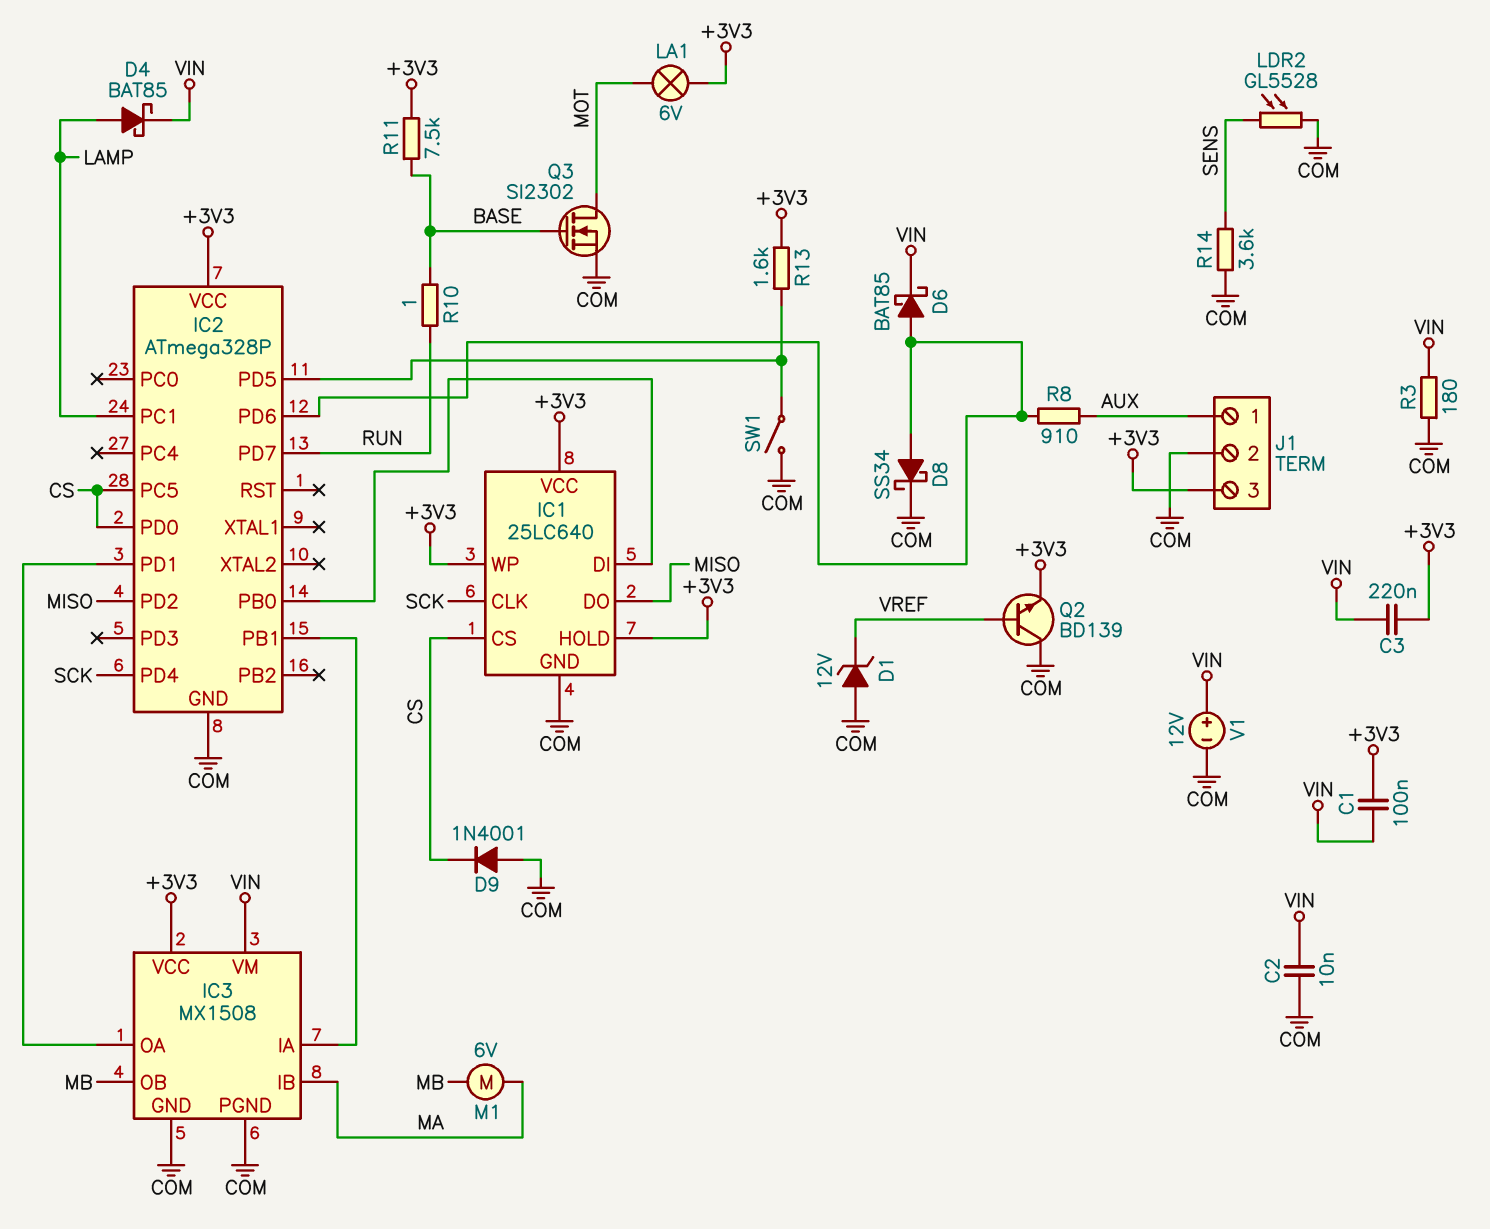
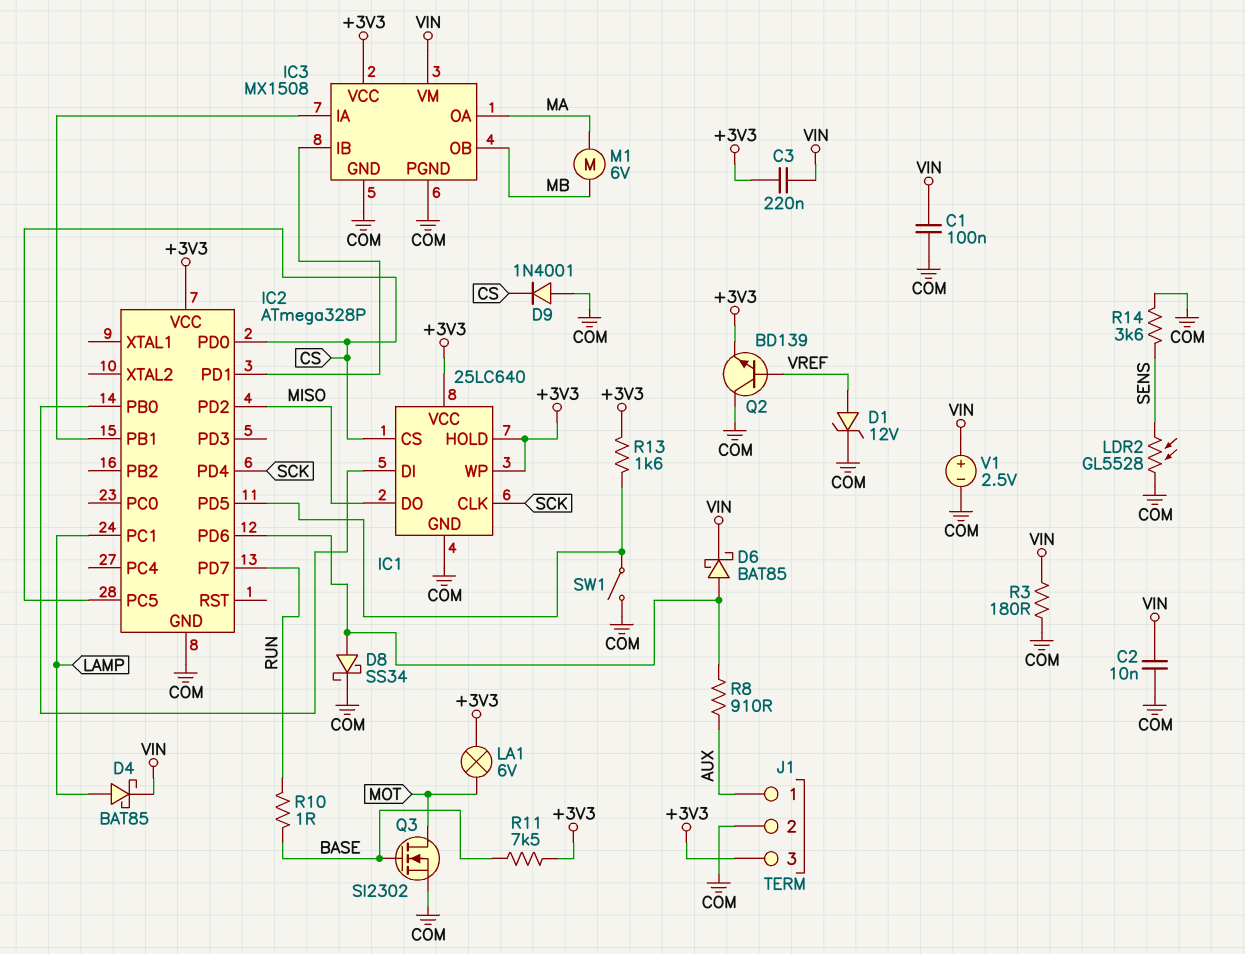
C1: 100nF (+3V3, VIN) -> 100nF (COM, VIN)
D1: zener 12V (A COM, K VREF) -> zener 12V (A VREF, K COM)
IC3 pin IB: MA -> IC2/PD1
IC3 pin OA: IC2/PD1 -> MA
V1: 12V (plus VIN, minus COM) -> 2.5V (plus VIN, minus COM)

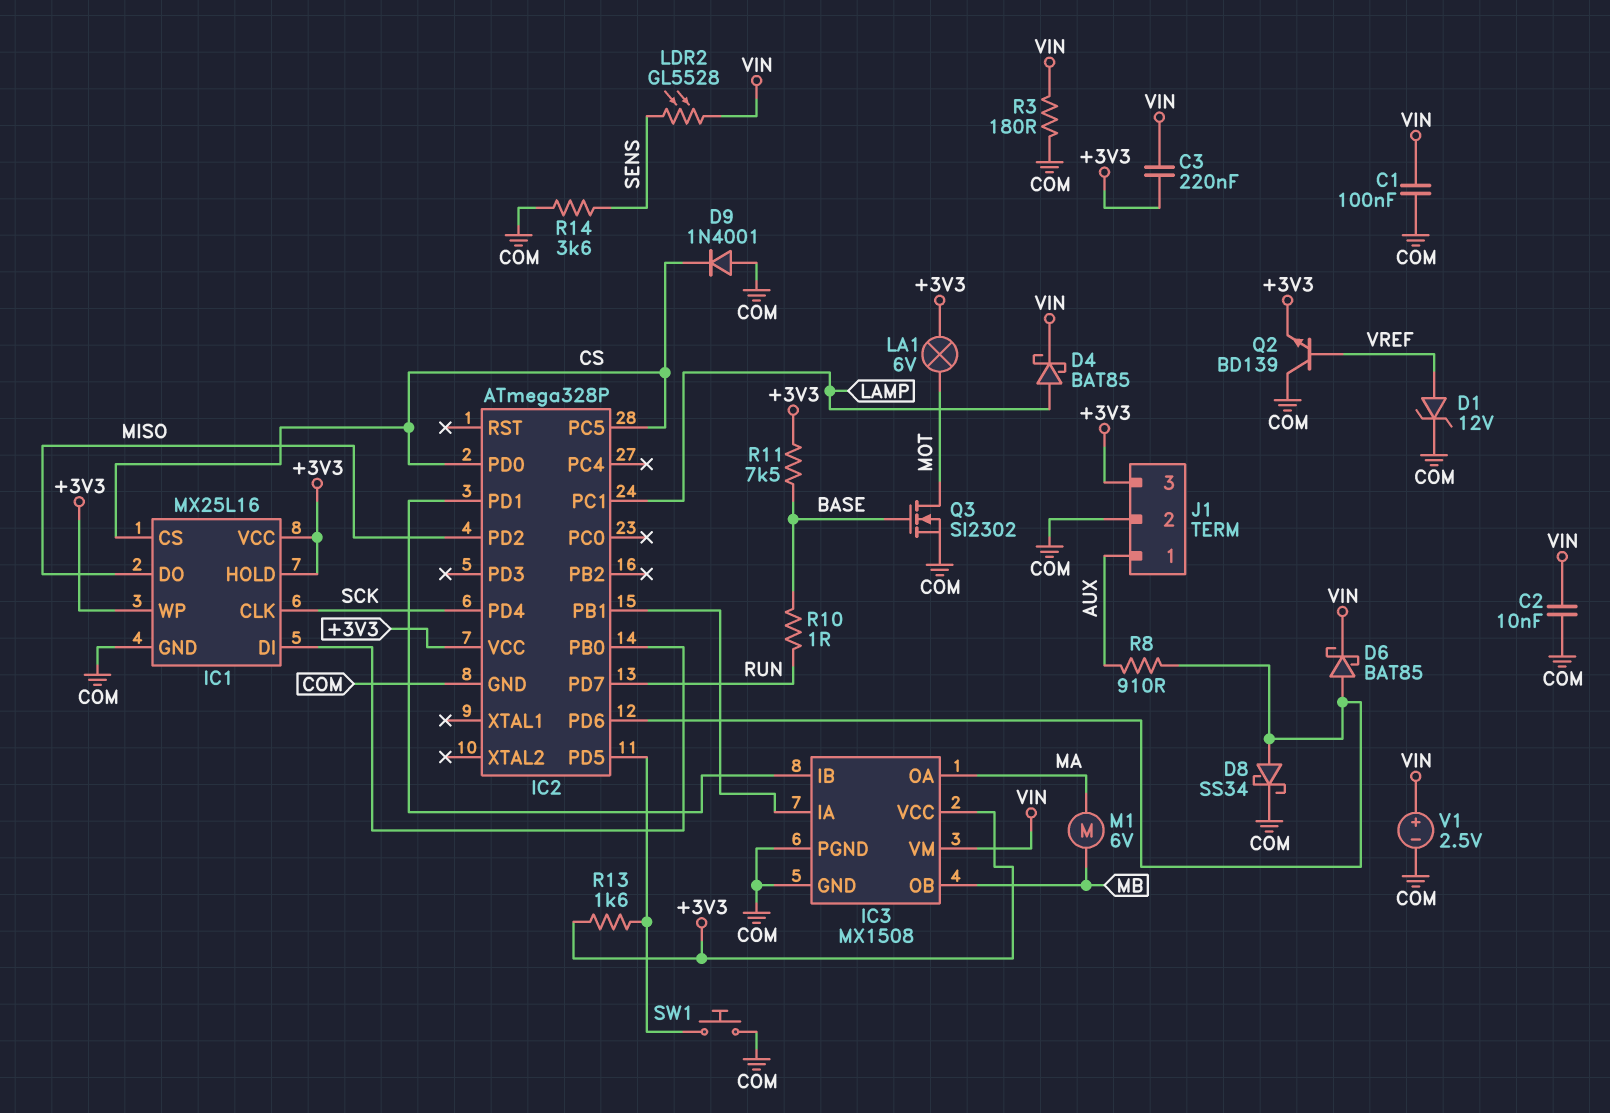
IC1: 25LC640 -> MX25L16
LDR2: GL5528 (COM, SENS) -> GL5528 (SENS, VIN)
SW1: switch (COM, IC2/PD5) -> button (COM, IC2/PD5)

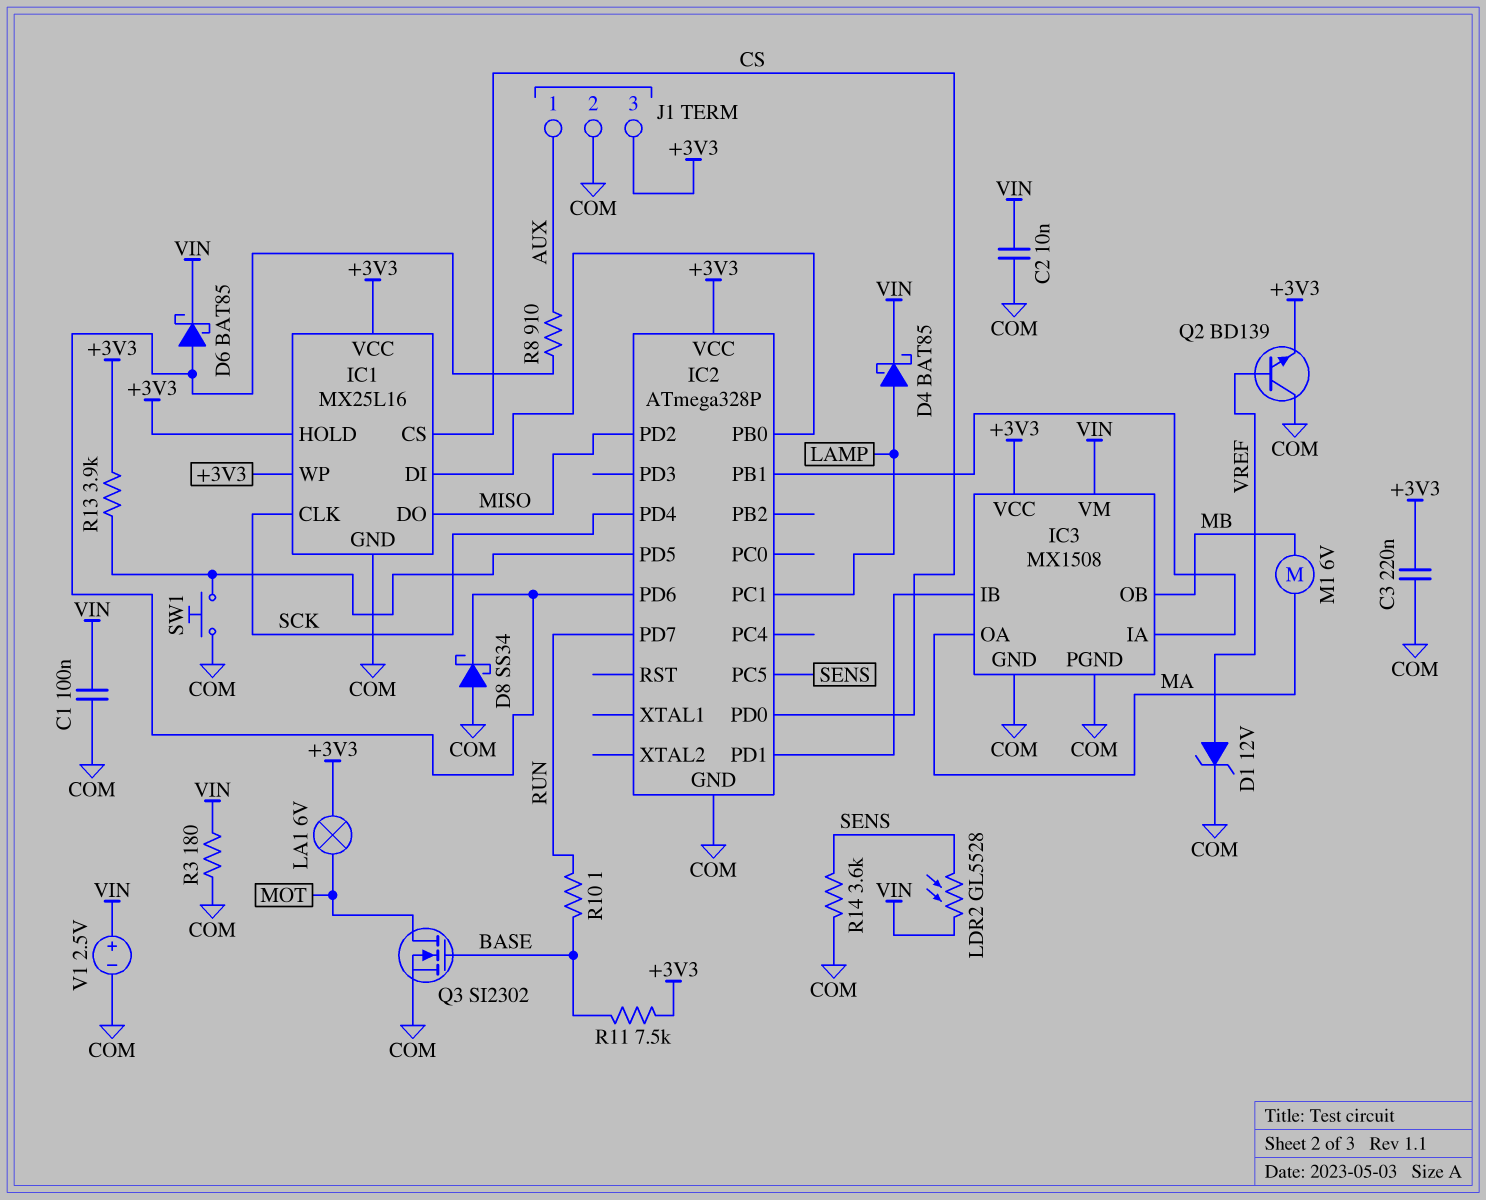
C3: 220nF (+3V3, VIN) -> 220nF (+3V3, COM)
D8: schottky SS34 (A IC2/PD6, K COM) -> schottky SS34 (A COM, K IC2/PD6)
D9: diode 1N4001 (A COM, K CS) -> none
IC2 pin PC5: CS -> SENS
R13: 1.6k (+3V3, IC2/PD5) -> 3.9k (+3V3, IC2/PD5)

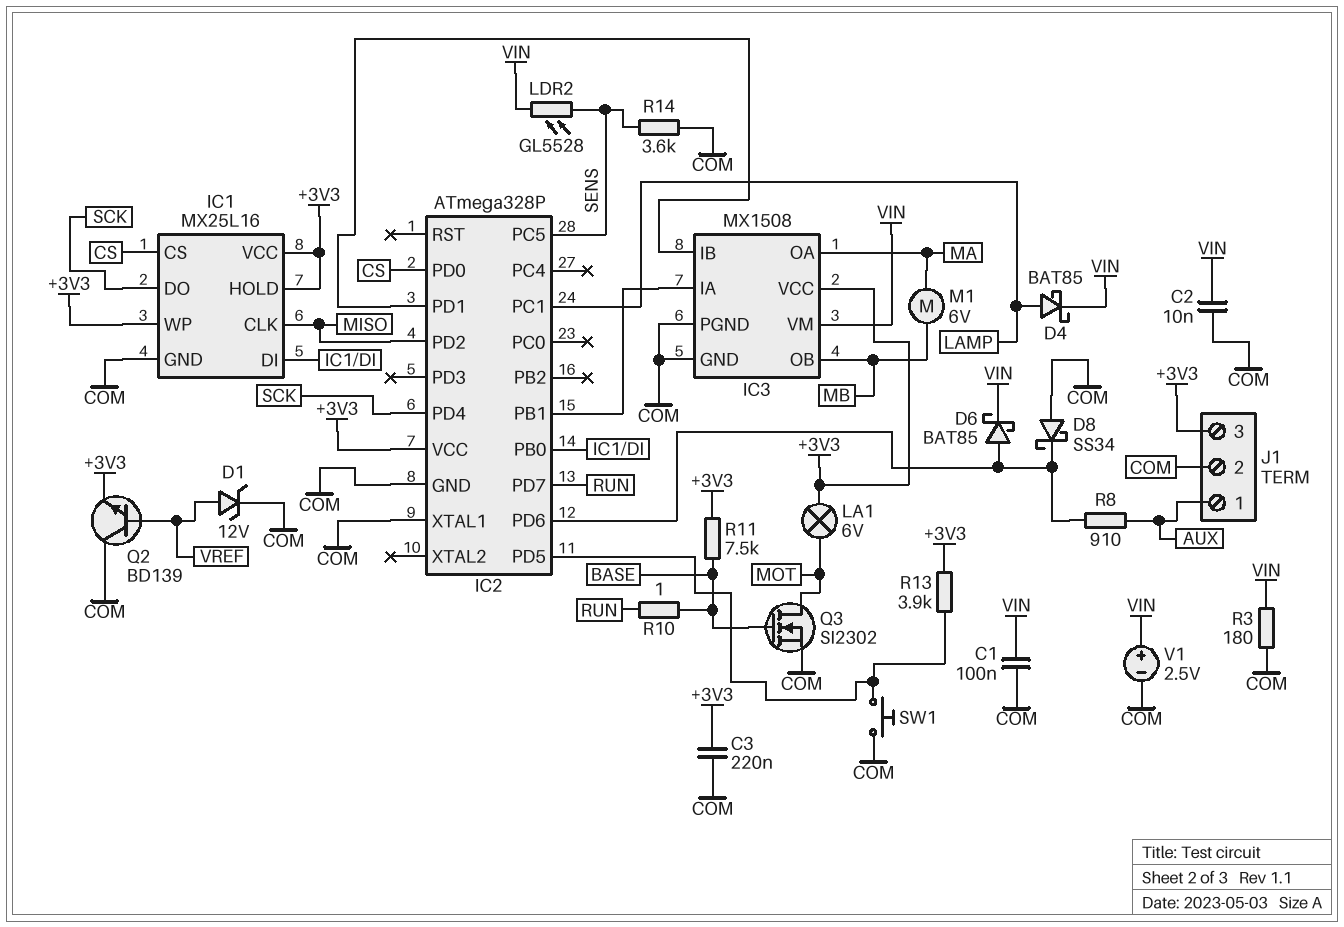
IC1 pin CLK: SCK -> MISO
IC1 pin DO: MISO -> SCK
IC2 pin XTAL1: none -> COM

